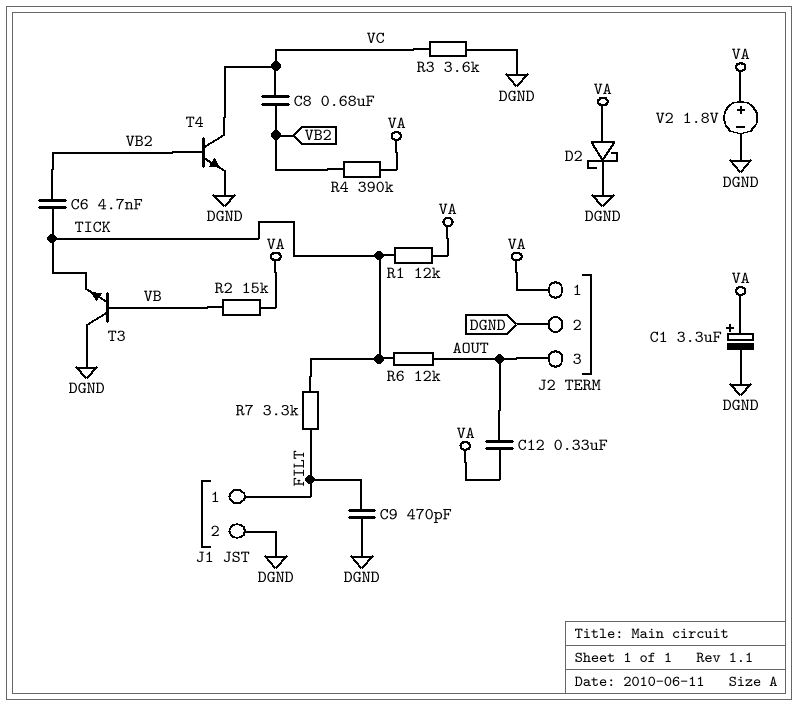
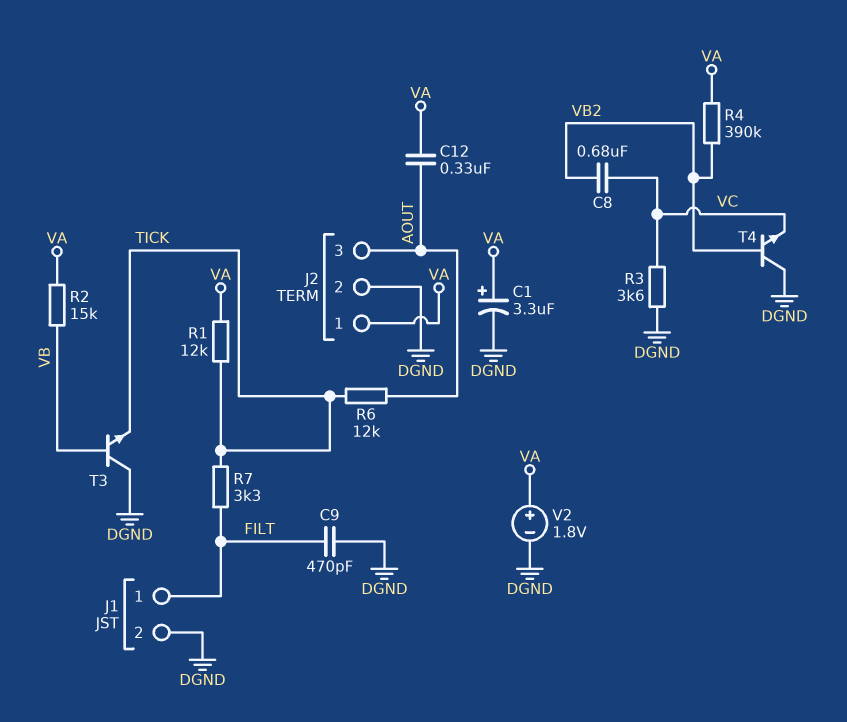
C6: 4.7nF (TICK, VB2) -> none
D2: schottky (A VA, K DGND) -> none
T4: NPN (B VB2, C VC, E DGND) -> NPN (B VB2, C DGND, E VC)

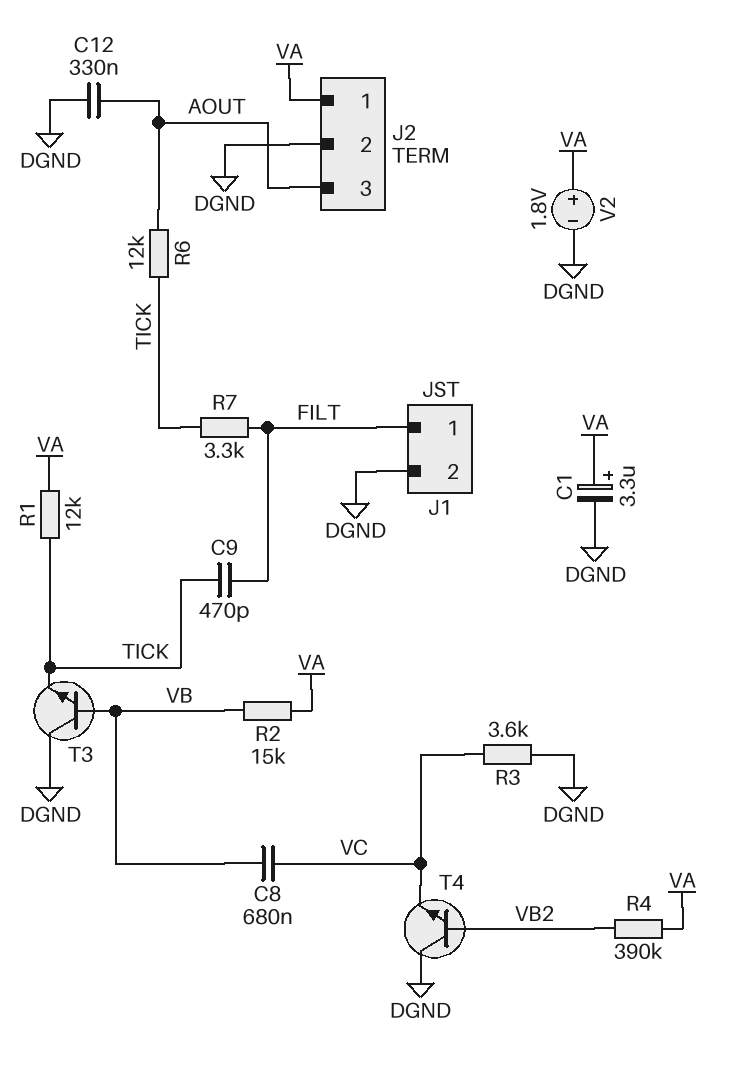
C8: 680nF (VB2, VC) -> 680nF (VB, VC)
C9: 470pF (DGND, FILT) -> 470pF (FILT, TICK)
C12: 330nF (AOUT, VA) -> 330nF (AOUT, DGND)

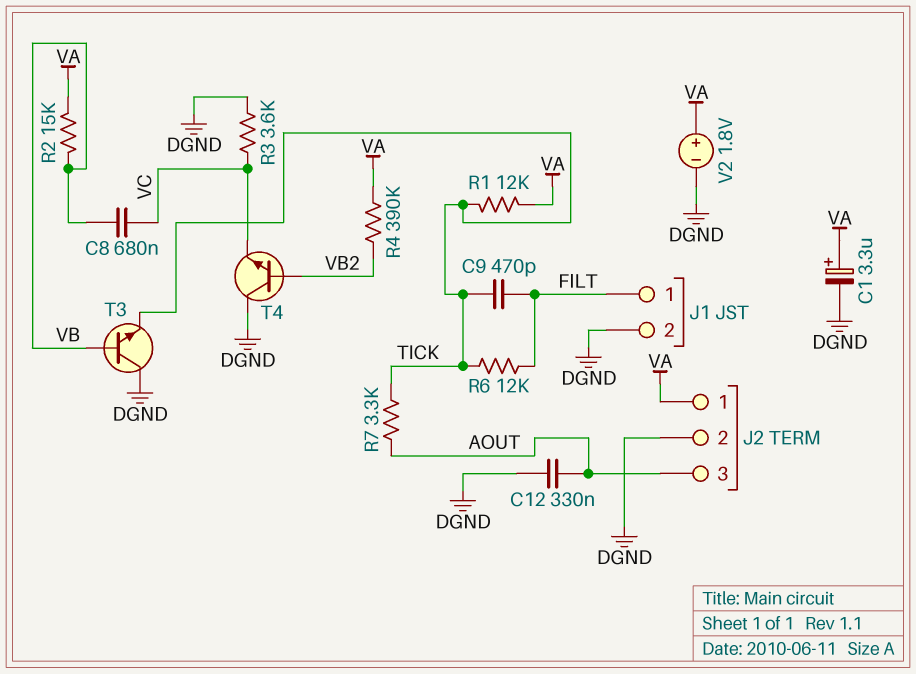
R6: 12k (AOUT, TICK) -> 12k (FILT, TICK)
R7: 3.3k (FILT, TICK) -> 3.3k (AOUT, TICK)

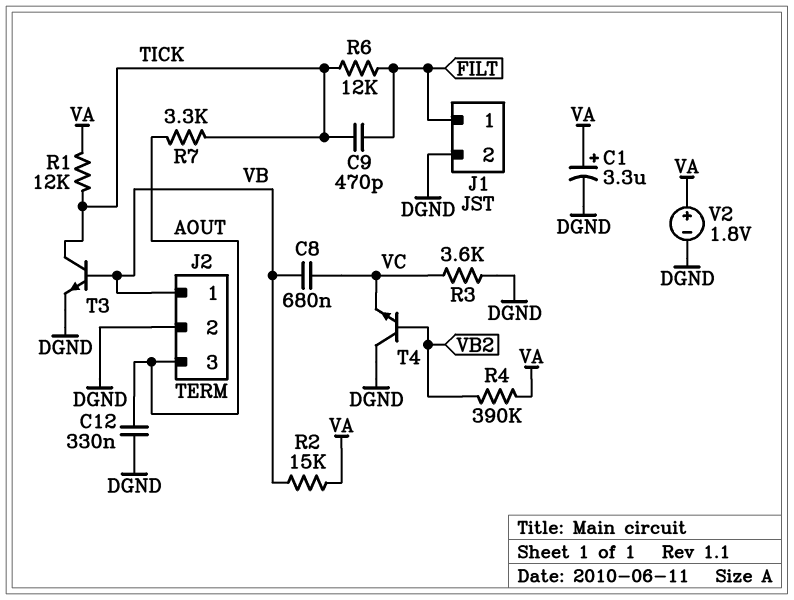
J2 pin 1: VA -> VB
T3: NPN (B VB, C DGND, E TICK) -> NPN (B VB, C TICK, E DGND)

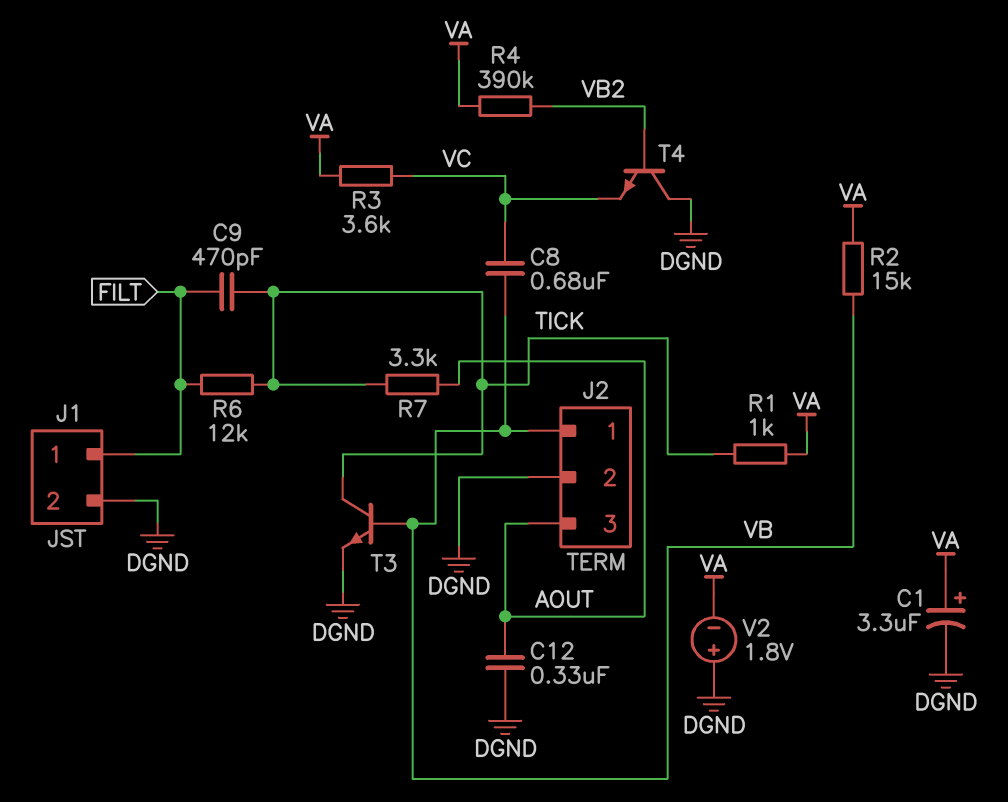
R1: 12k (TICK, VA) -> 1k (TICK, VA)
R3: 3.6k (DGND, VC) -> 3.6k (VA, VC)
V2: 1.8V (plus VA, minus DGND) -> 1.8V (plus DGND, minus VA)

